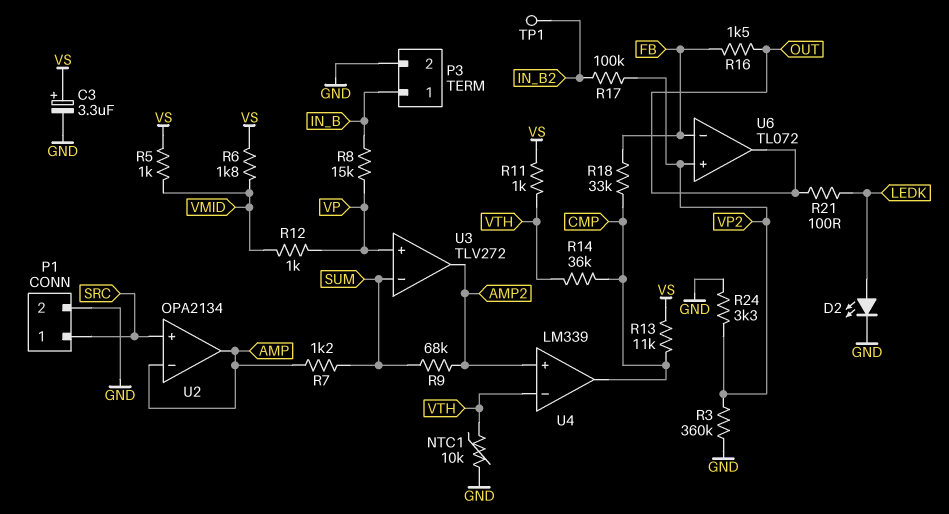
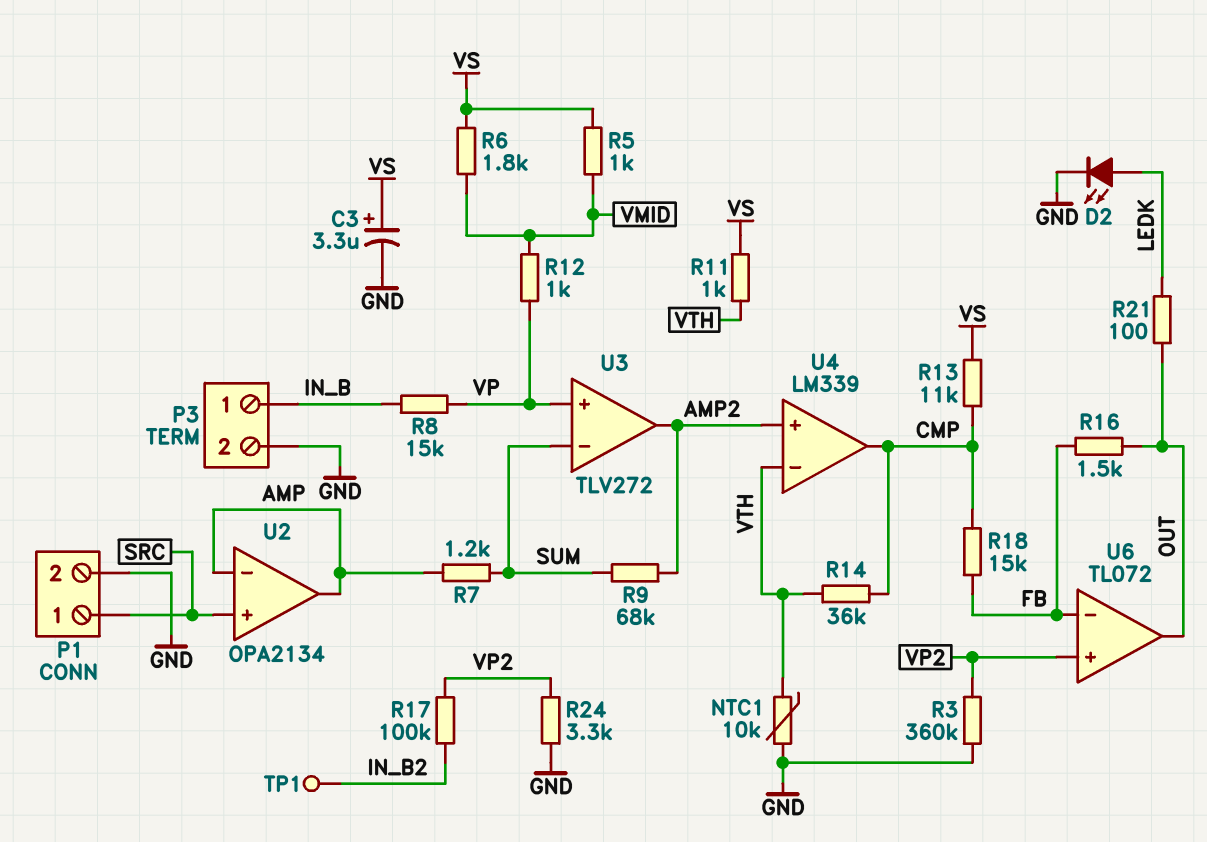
R18: 33k (CMP, FB) -> 15k (CMP, FB)

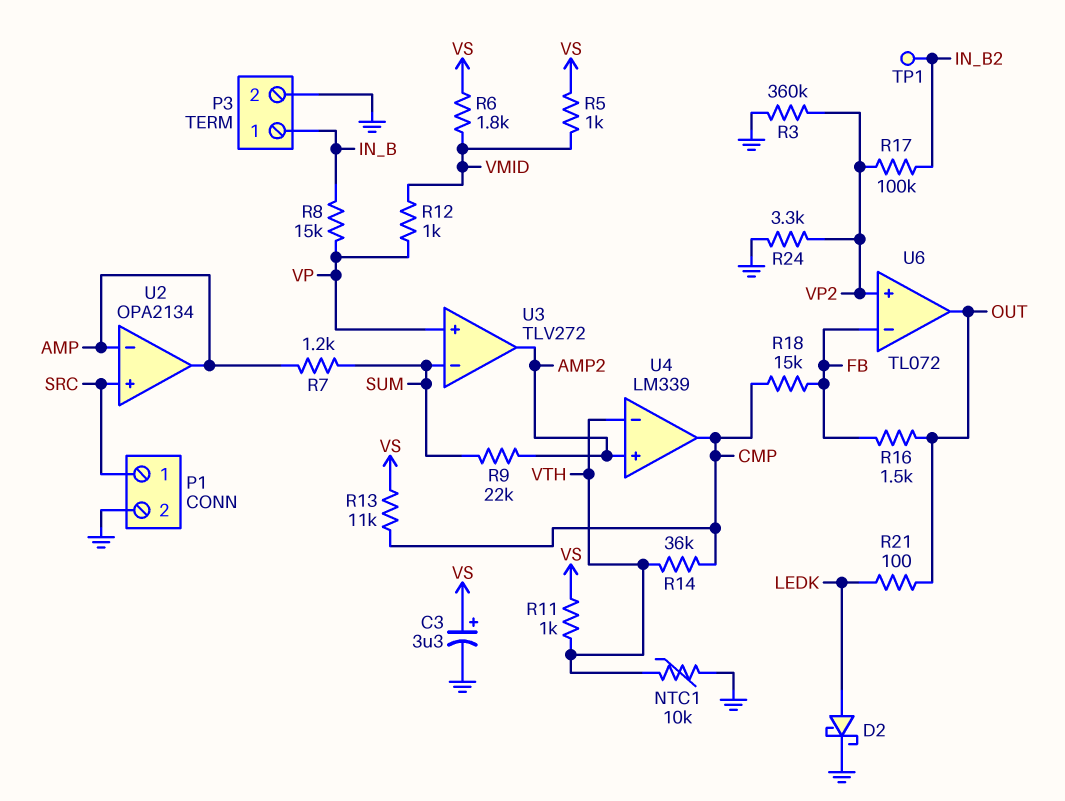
D2: LED (A LEDK, K GND) -> schottky (A LEDK, K GND)
R9: 68k (AMP2, SUM) -> 22k (AMP2, SUM)

